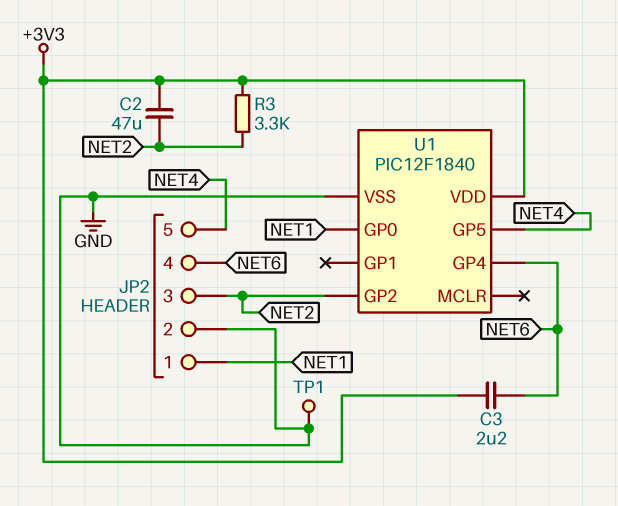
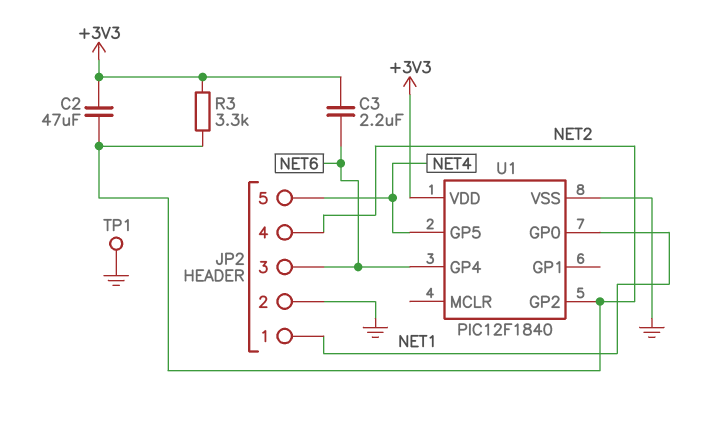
JP2 pin 3: NET2 -> NET6
JP2 pin 4: NET6 -> NET2

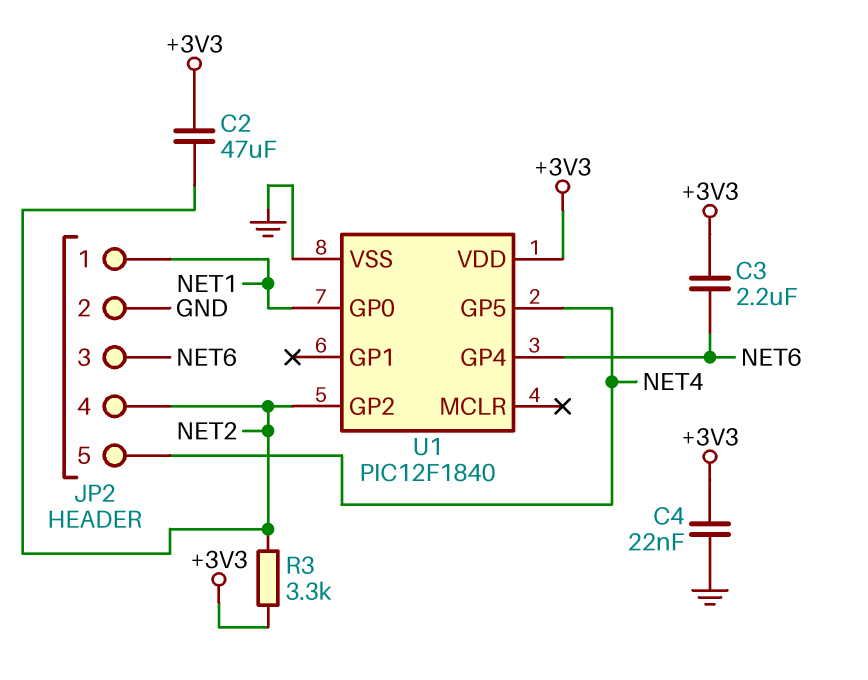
C4: none -> 22nF (+3V3, GND)
TP1: test point (GND) -> none

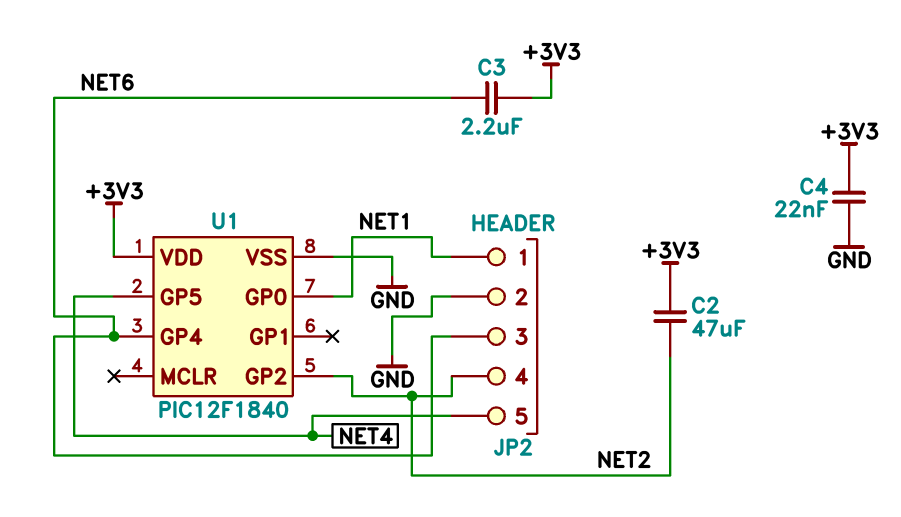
R3: 3.3k (+3V3, NET2) -> none

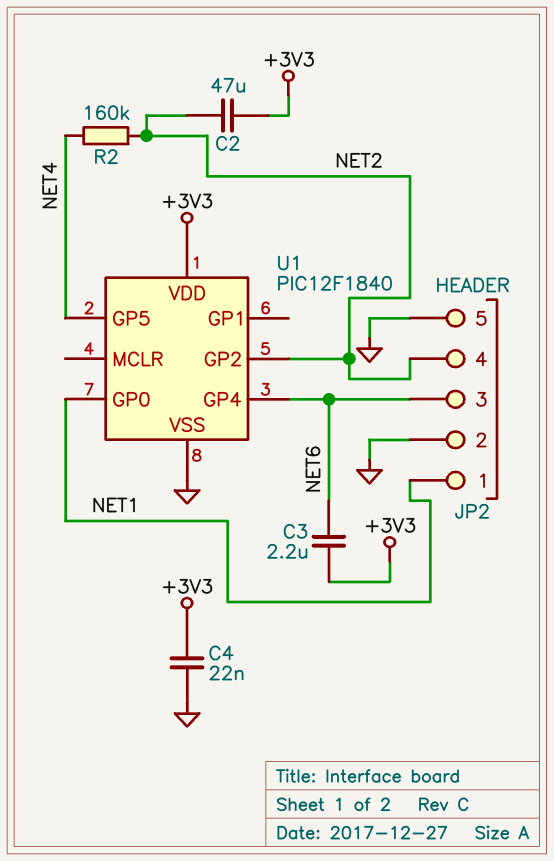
JP2 pin 5: NET4 -> GND
R2: none -> 160k (NET2, NET4)

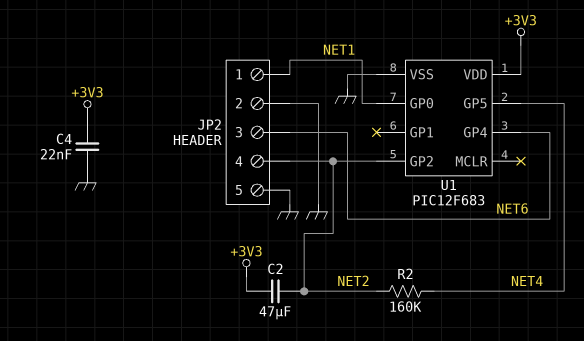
C3: 2.2uF (+3V3, NET6) -> none
U1: PIC12F1840 -> PIC12F683

